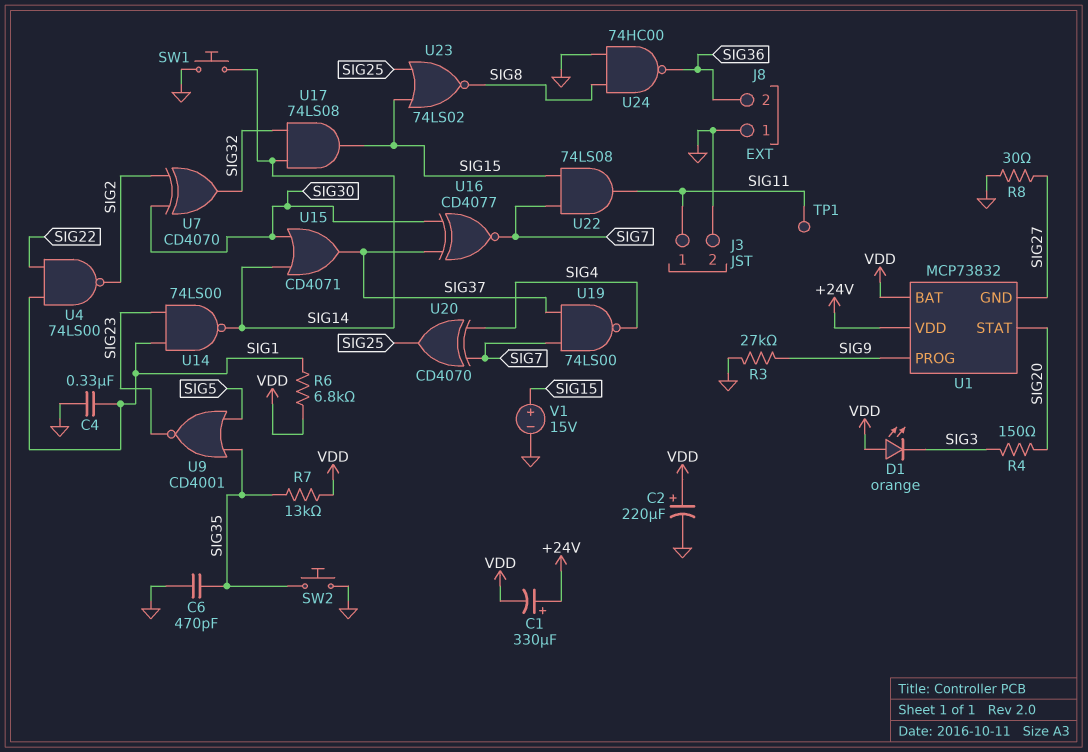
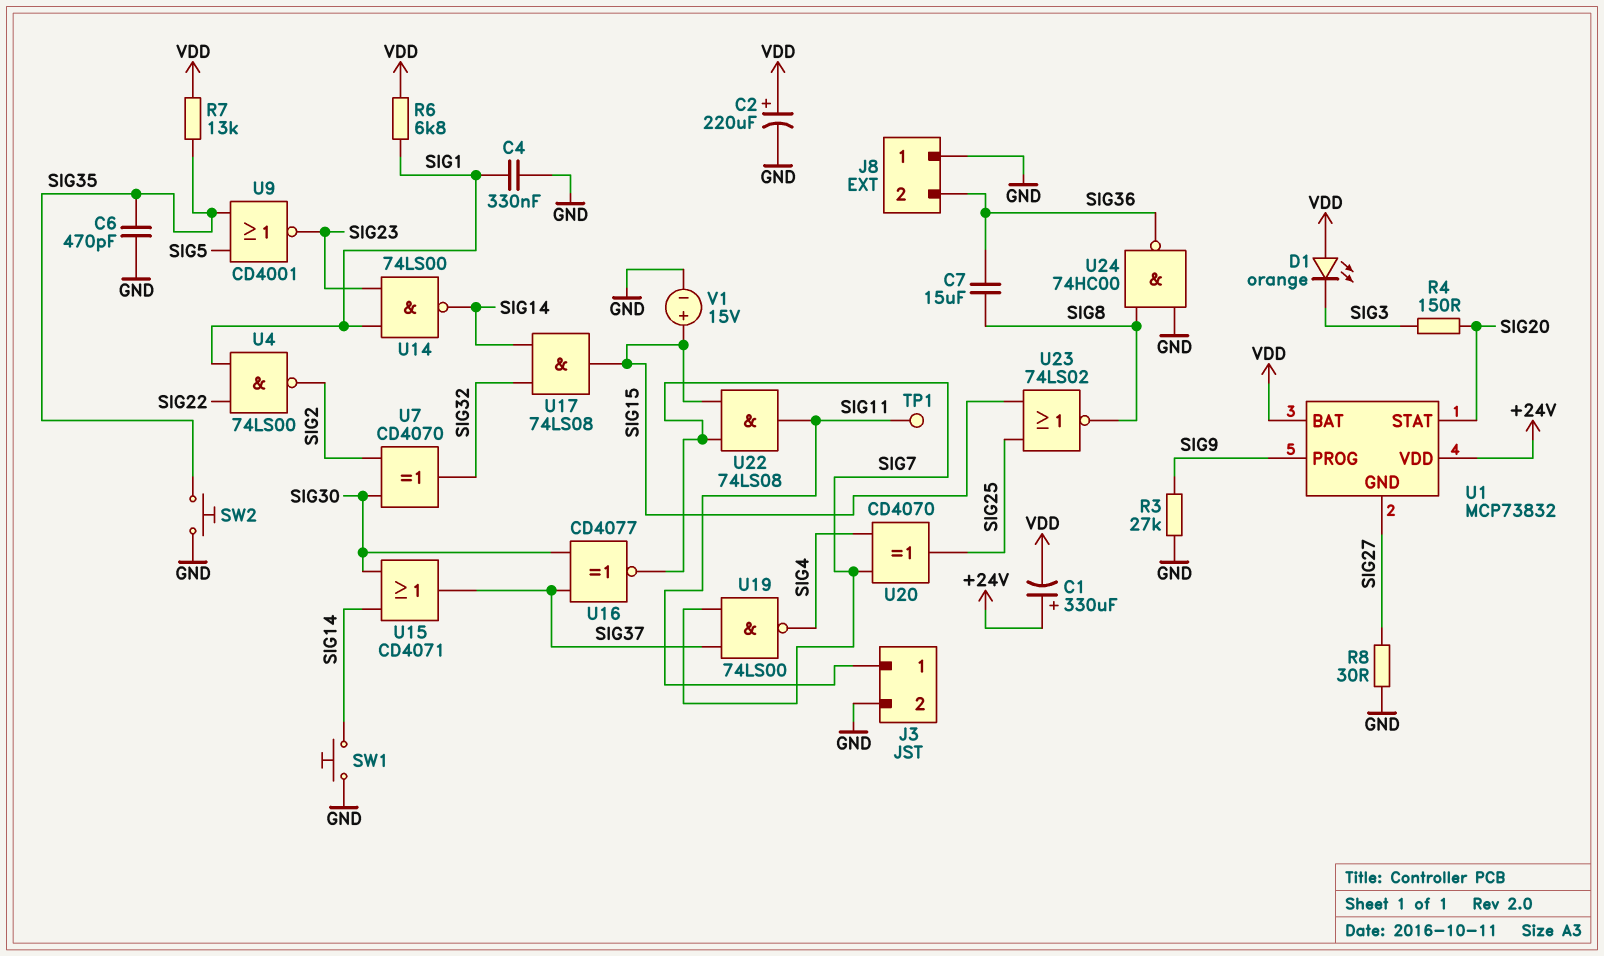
C7: none -> 15uF (SIG8, SIG36)

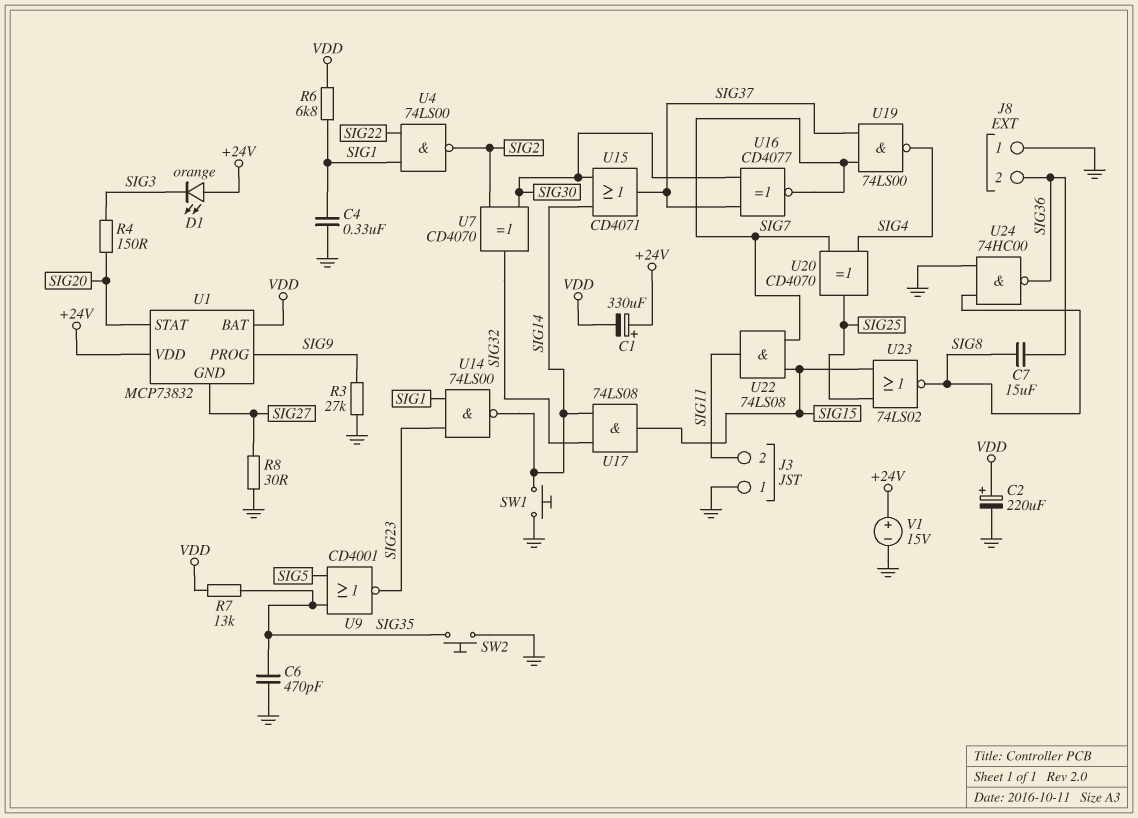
D1: LED orange (A VDD, K SIG3) -> LED orange (A +24V, K SIG3)
J3 pin 1: SIG11 -> GND
J3 pin 2: GND -> SIG11
TP1: test point (SIG11) -> none
V1: 15V (plus SIG15, minus GND) -> 15V (plus +24V, minus GND)

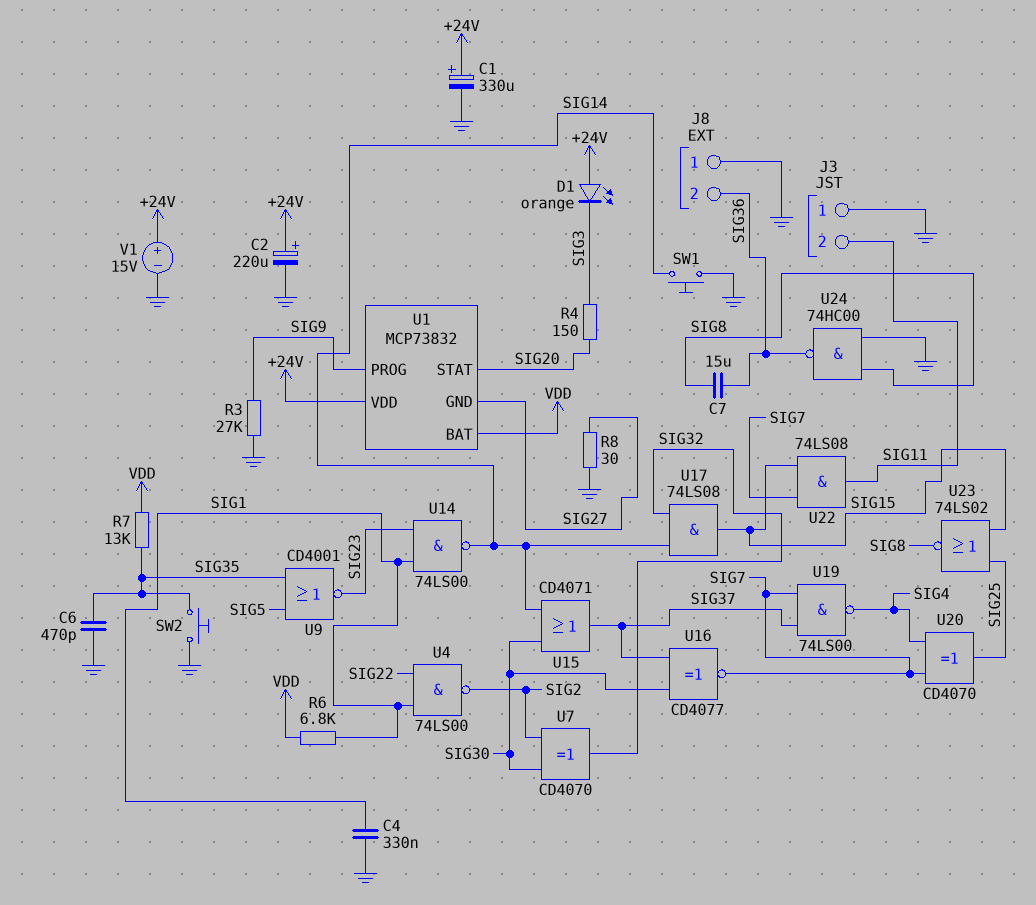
C1: 330uF (plus +24V, minus VDD) -> 330uF (plus +24V, minus GND)
C2: 220uF (plus VDD, minus GND) -> 220uF (plus +24V, minus GND)

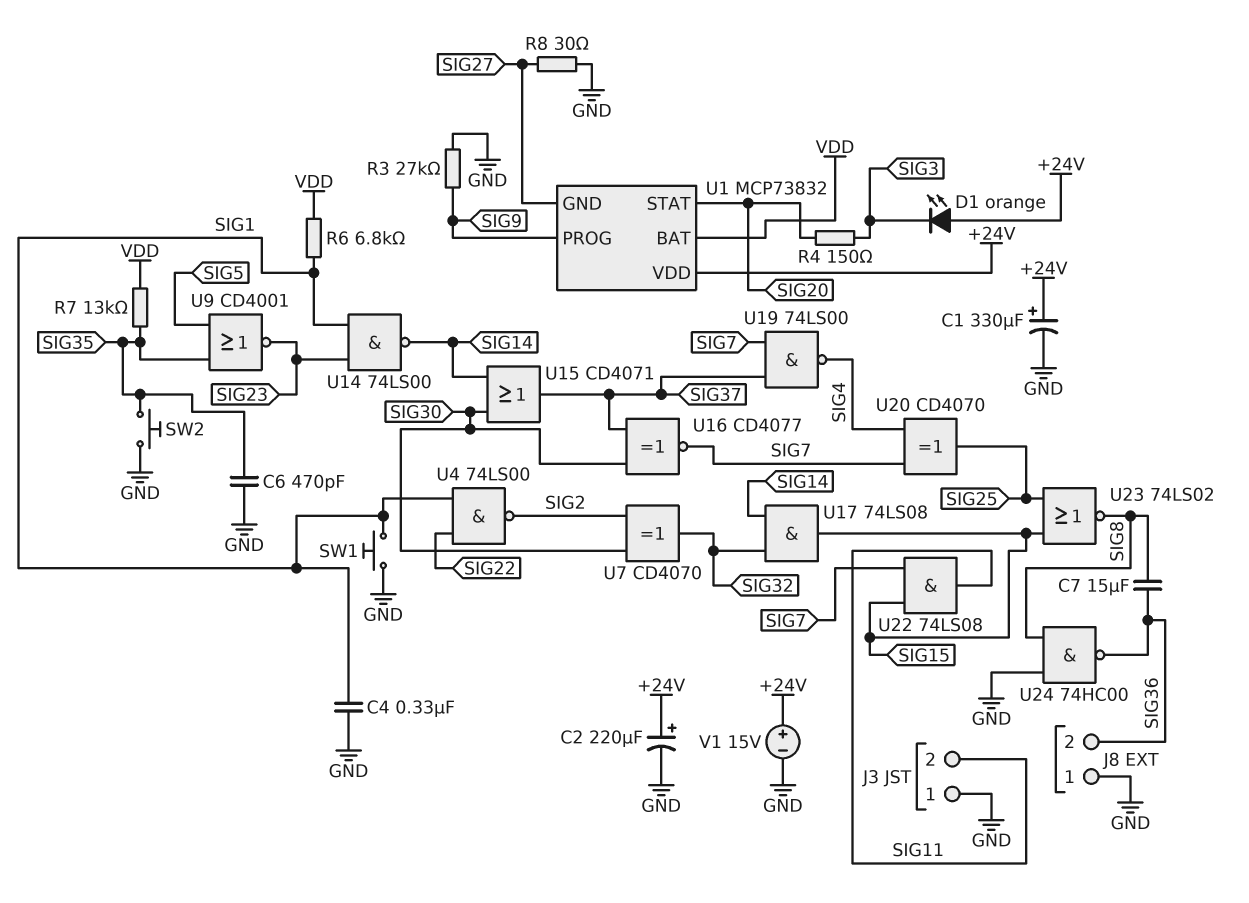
SW1: button (GND, SIG14) -> button (GND, SIG1)

